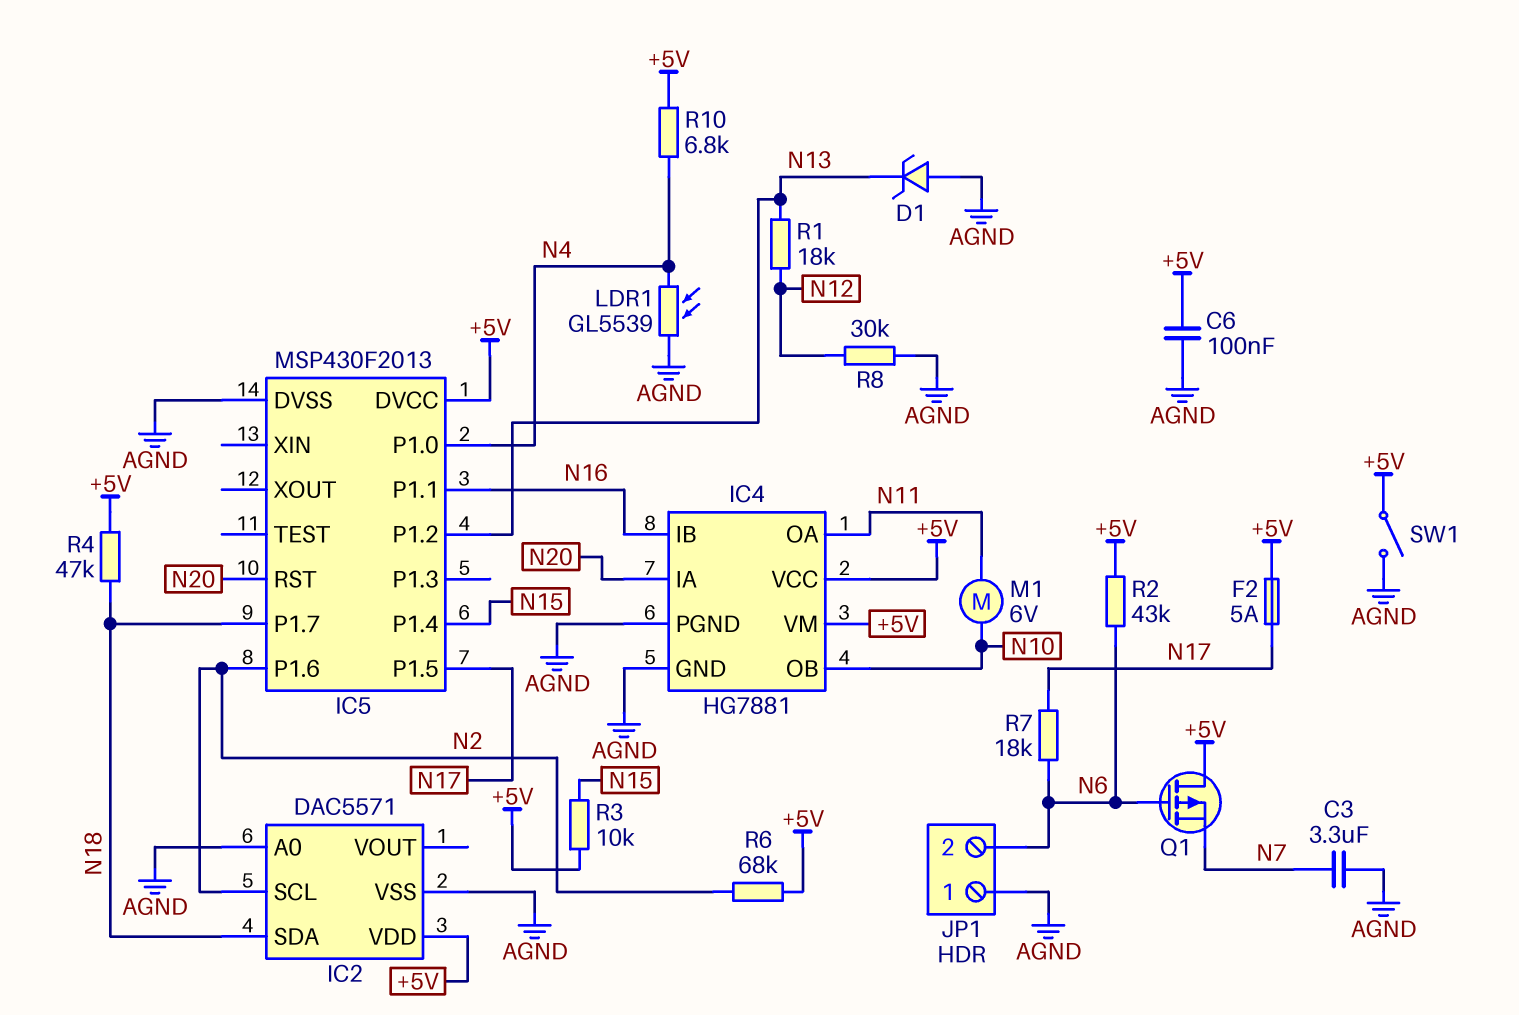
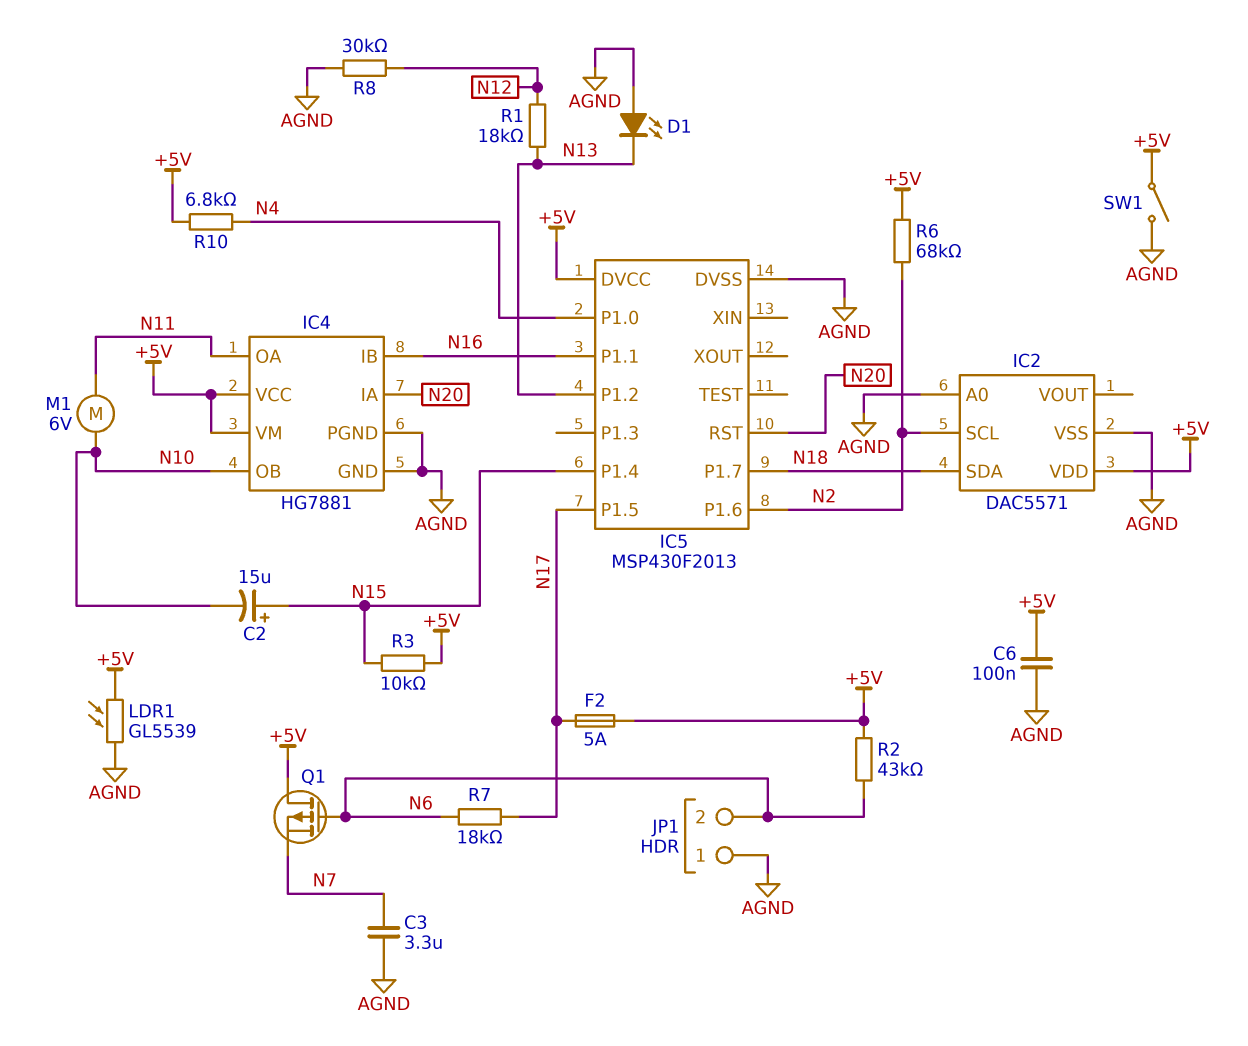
C2: none -> 15uF (plus N15, minus N10)
D1: zener (A AGND, K N13) -> LED (A AGND, K N13)
LDR1: GL5539 (AGND, N4) -> GL5539 (+5V, AGND)
R4: 47k (+5V, N18) -> none

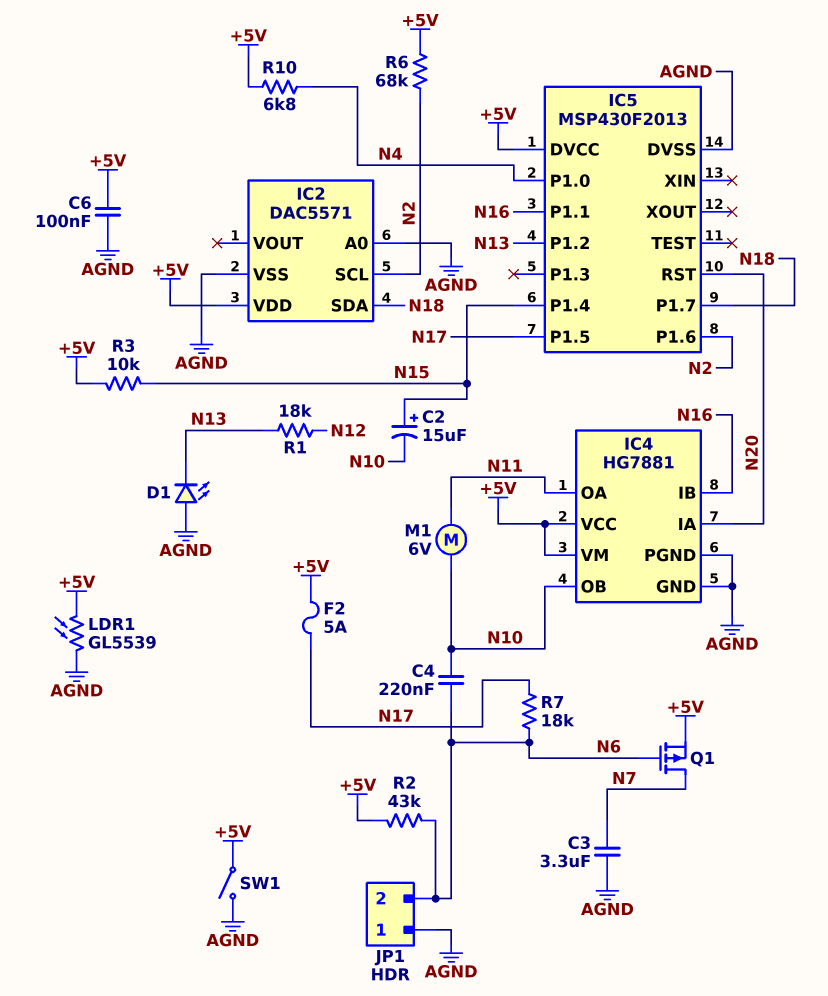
C4: none -> 220nF (N6, N10)
Q1: PMOS (G N6, D +5V, S N7) -> PMOS (G N6, D N7, S +5V)
R8: 30k (AGND, N12) -> none

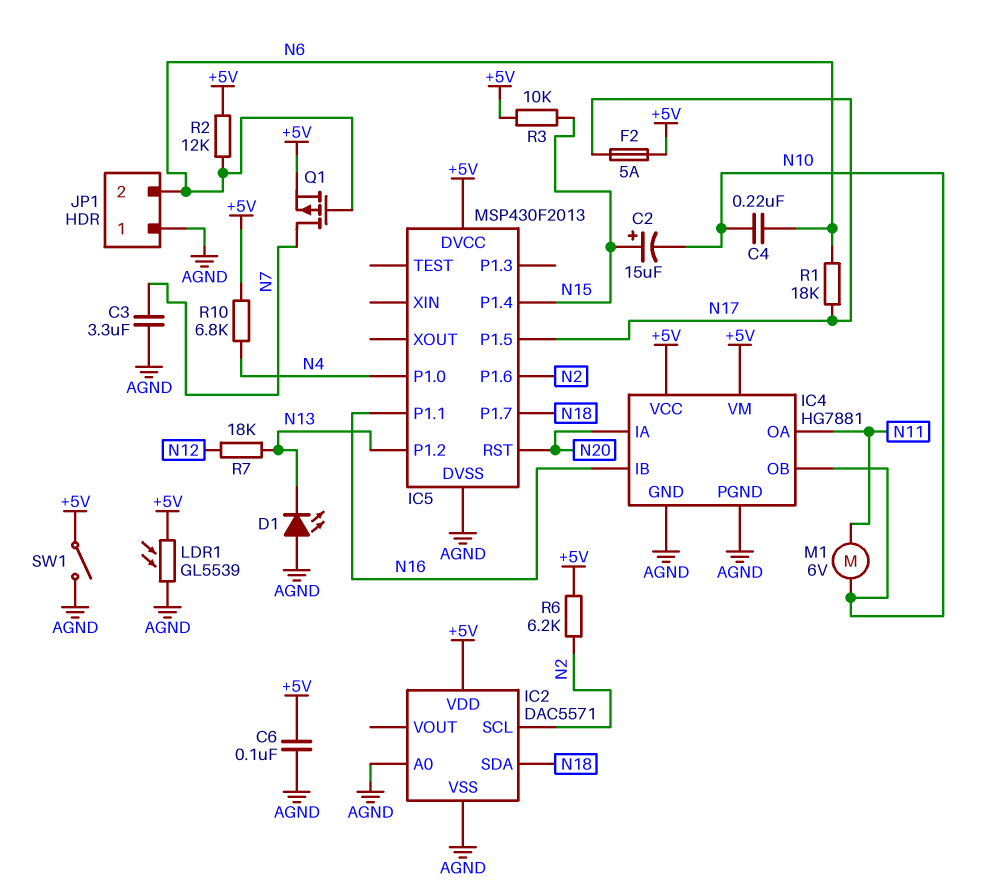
R1: 18k (N12, N13) -> 18k (N6, N17)
R2: 43k (+5V, N6) -> 12k (+5V, N6)
R6: 68k (+5V, N2) -> 6.2k (+5V, N2)
R7: 18k (N6, N17) -> 18k (N12, N13)

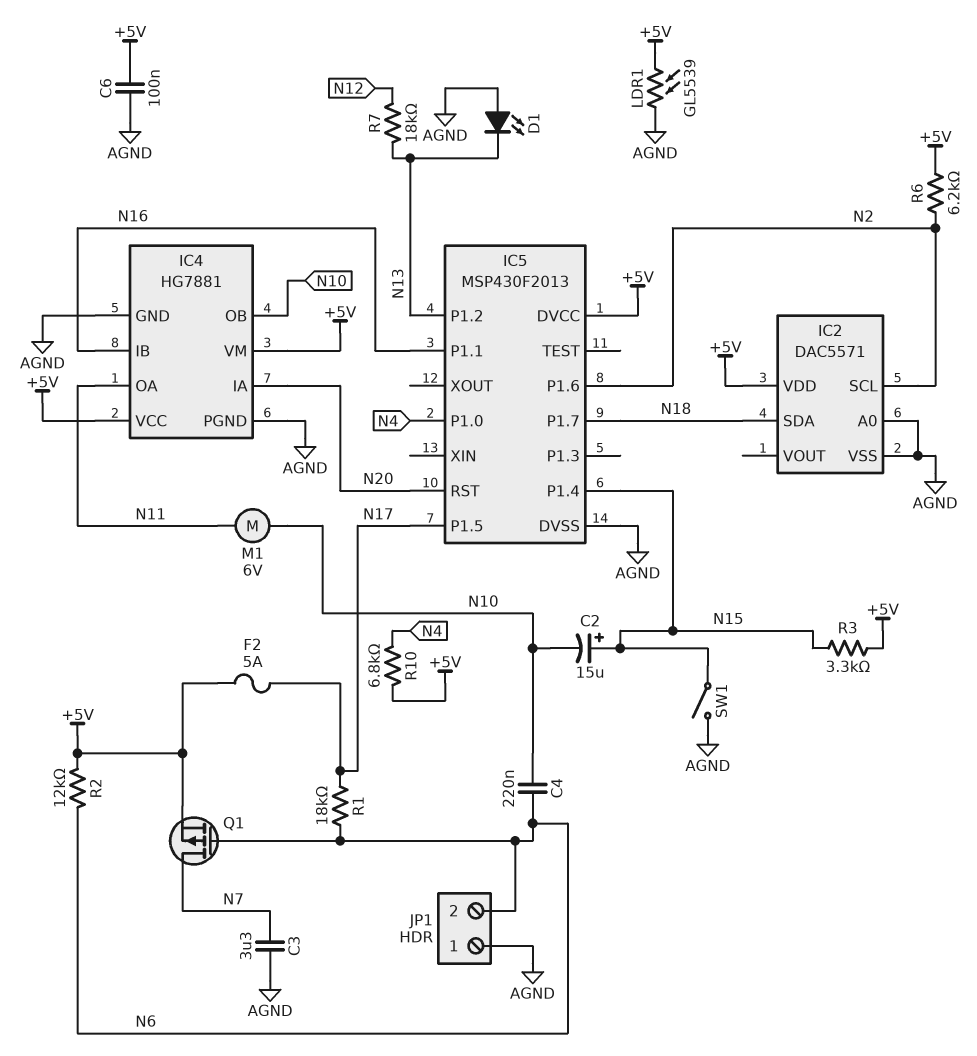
R3: 10k (+5V, N15) -> 3.3k (+5V, N15)
SW1: switch (+5V, AGND) -> switch (AGND, N15)

